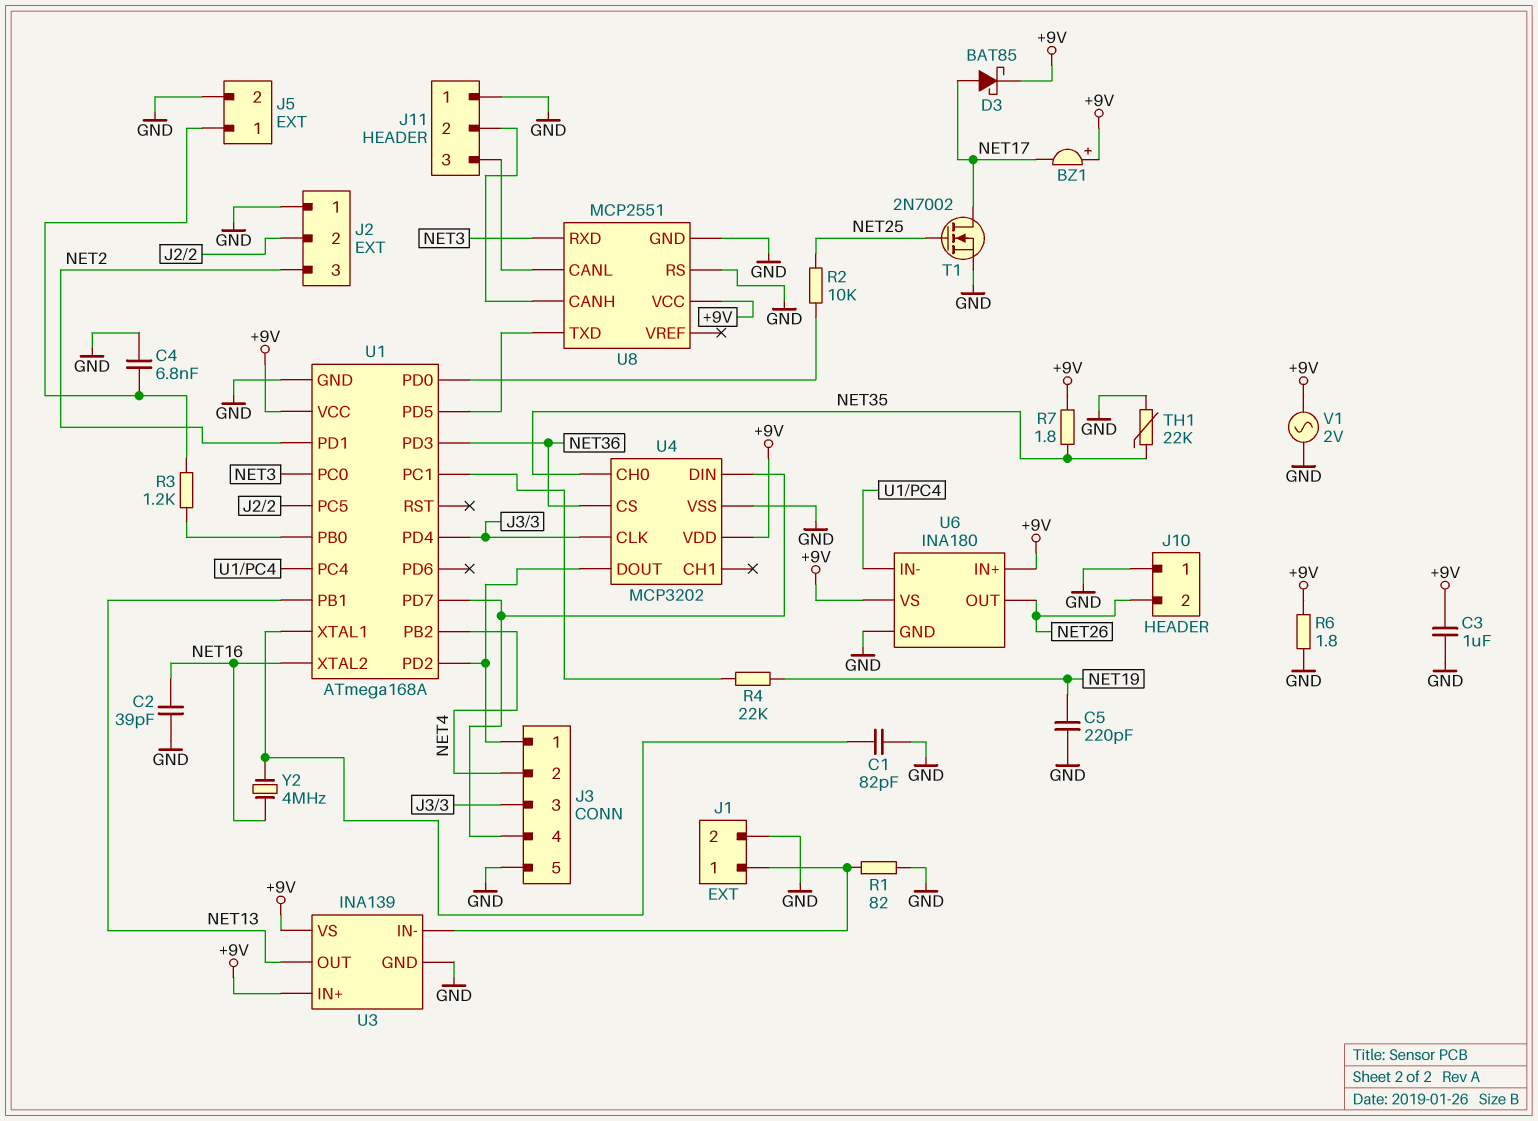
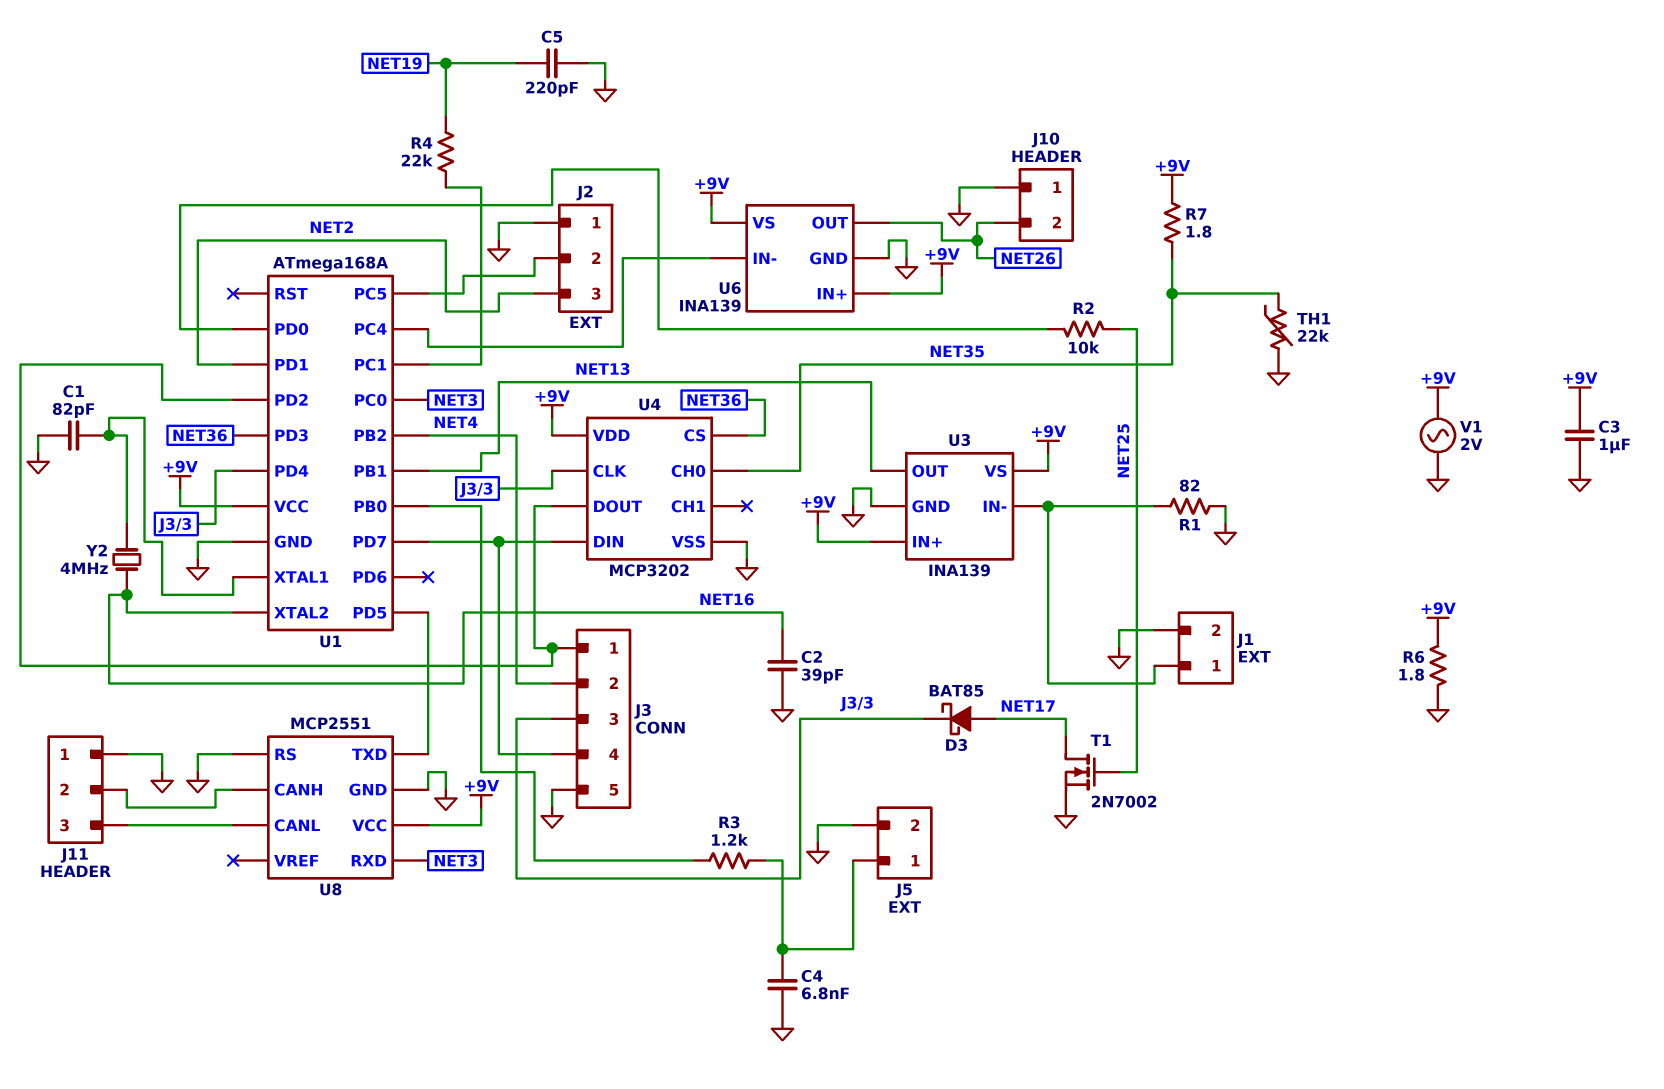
BZ1: buzzer (plus +9V, minus NET17) -> none
D3: schottky BAT85 (A NET17, K +9V) -> schottky BAT85 (A NET17, K J3/3)
U6: INA180 -> INA139

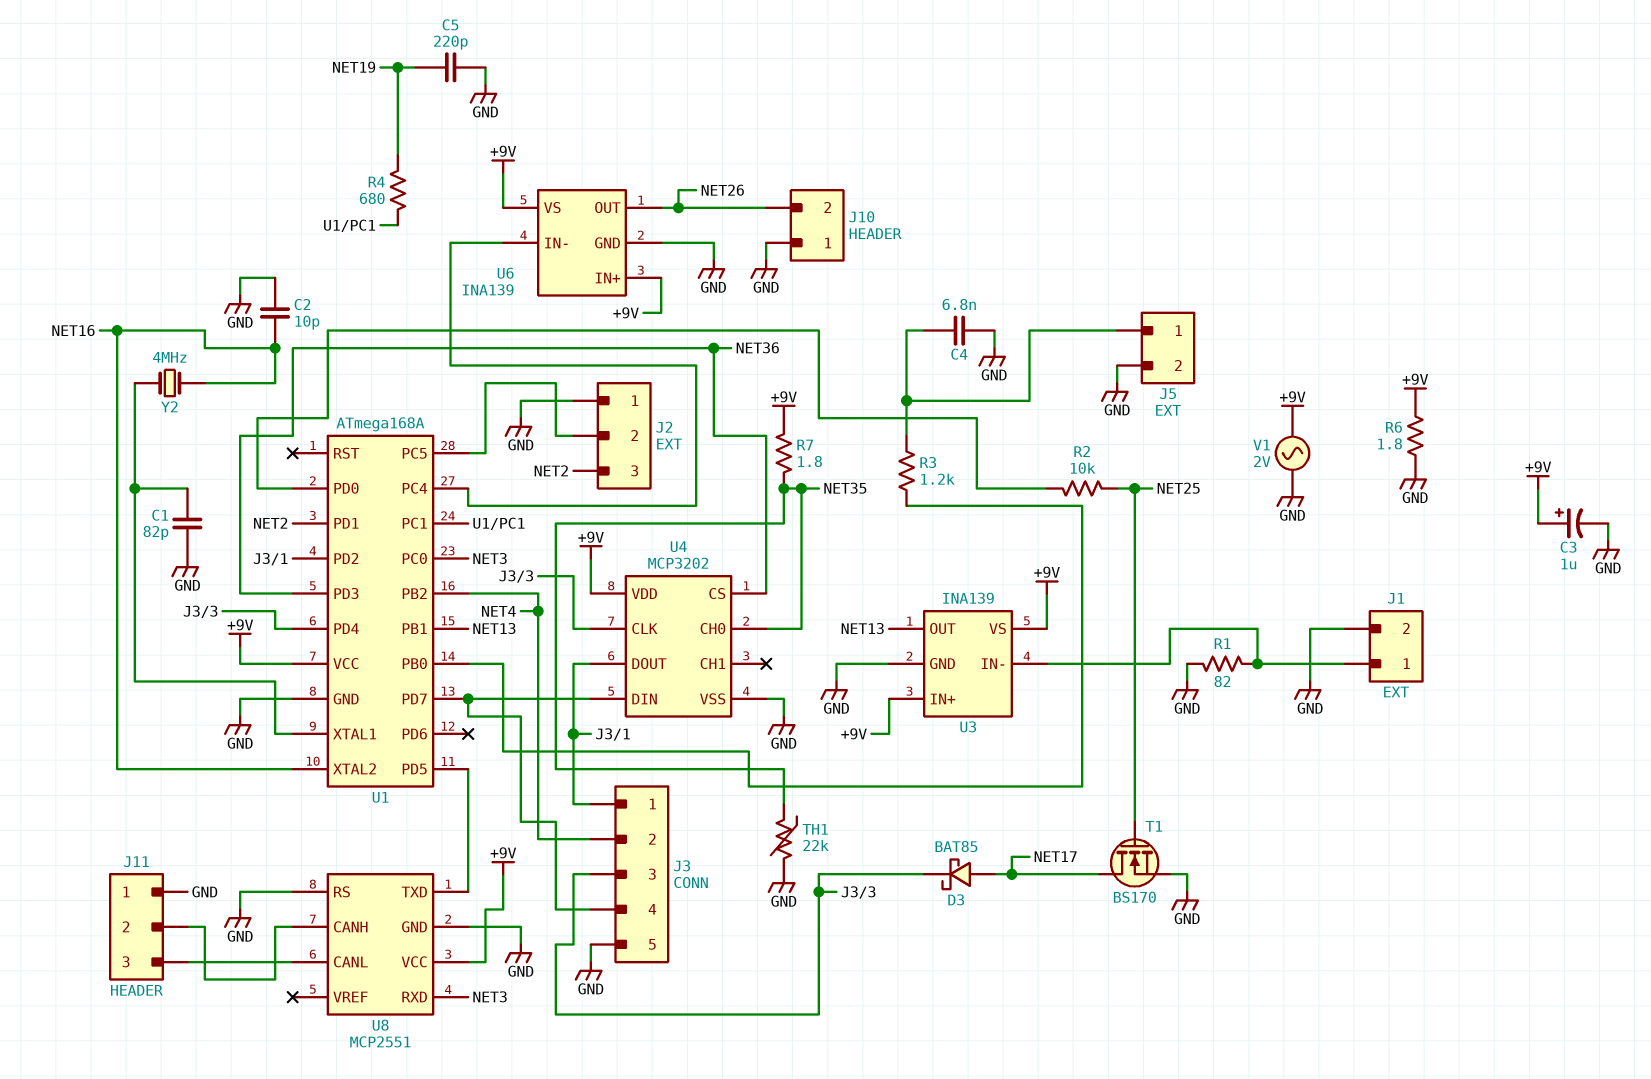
C2: 39pF (GND, NET16) -> 10pF (GND, NET16)
C3: 1uF (+9V, GND) -> 1uF (plus +9V, minus GND)
R4: 22k (NET19, U1/PC1) -> 680 (NET19, U1/PC1)
T1: NMOS 2N7002 (G NET25, D NET17, S GND) -> NMOS BS170 (G NET25, D NET17, S GND)

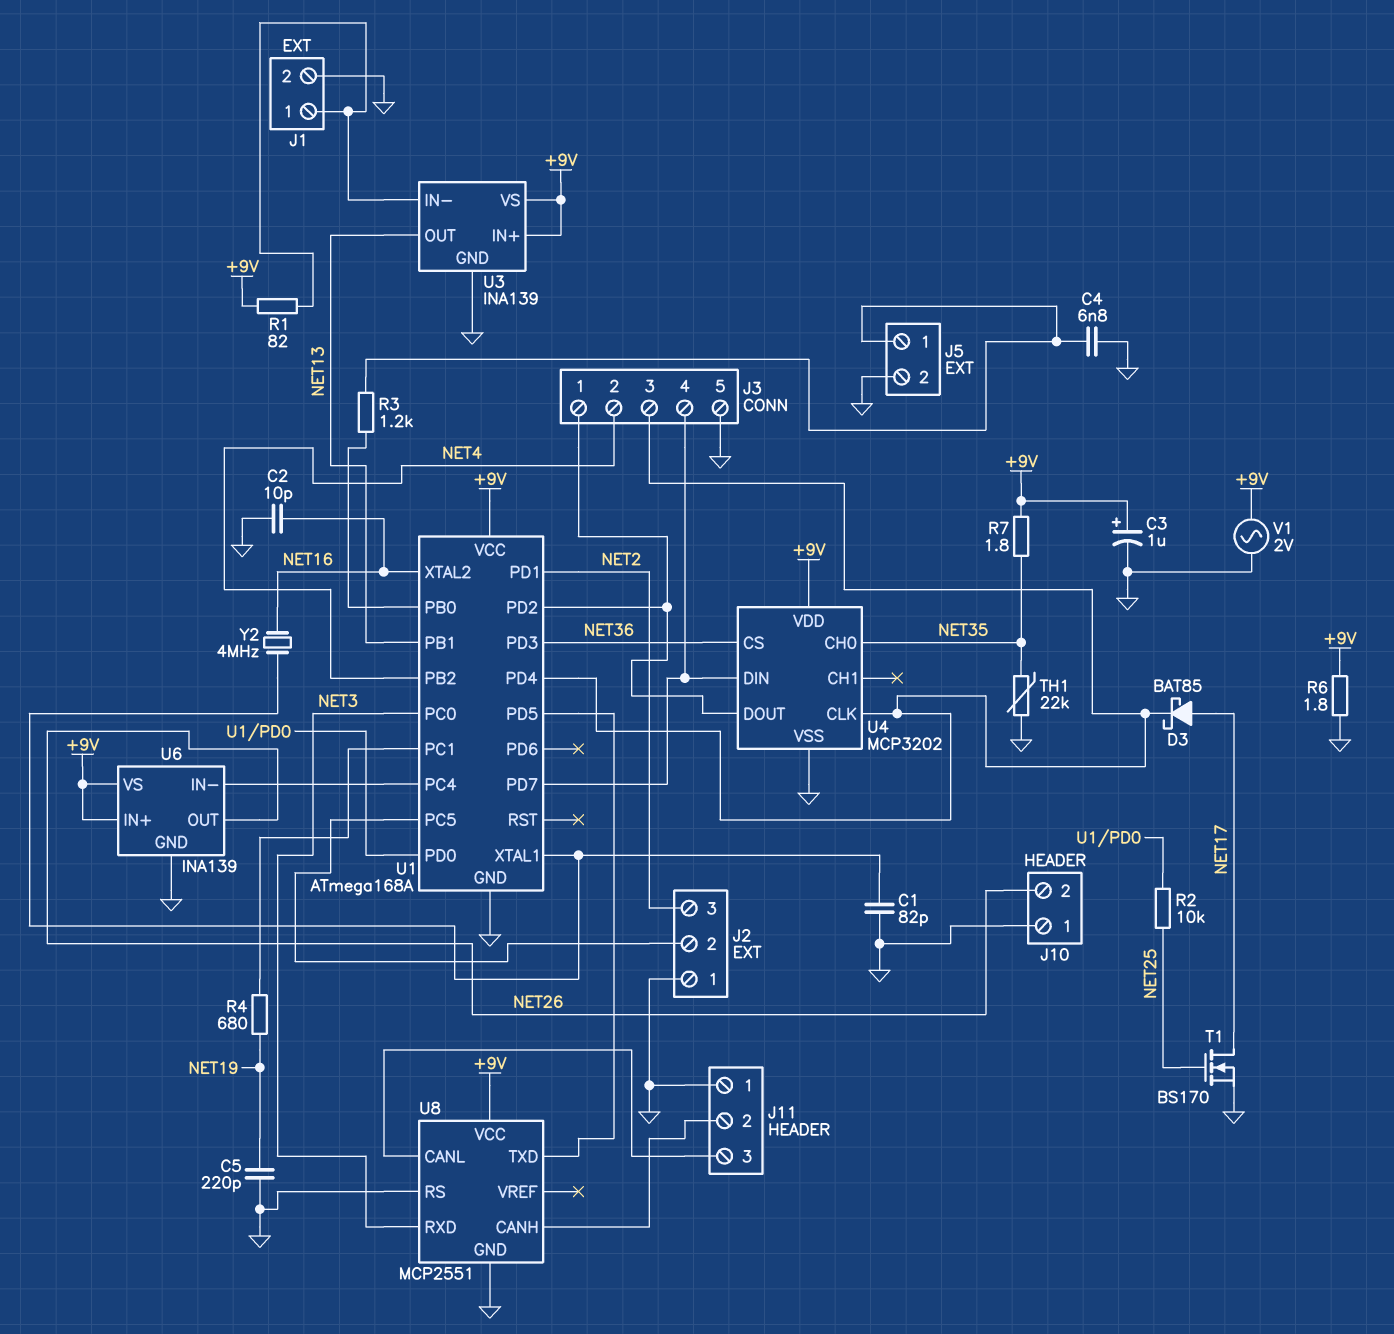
R1: 82 (GND, J1/1) -> 82 (+9V, J1/1)

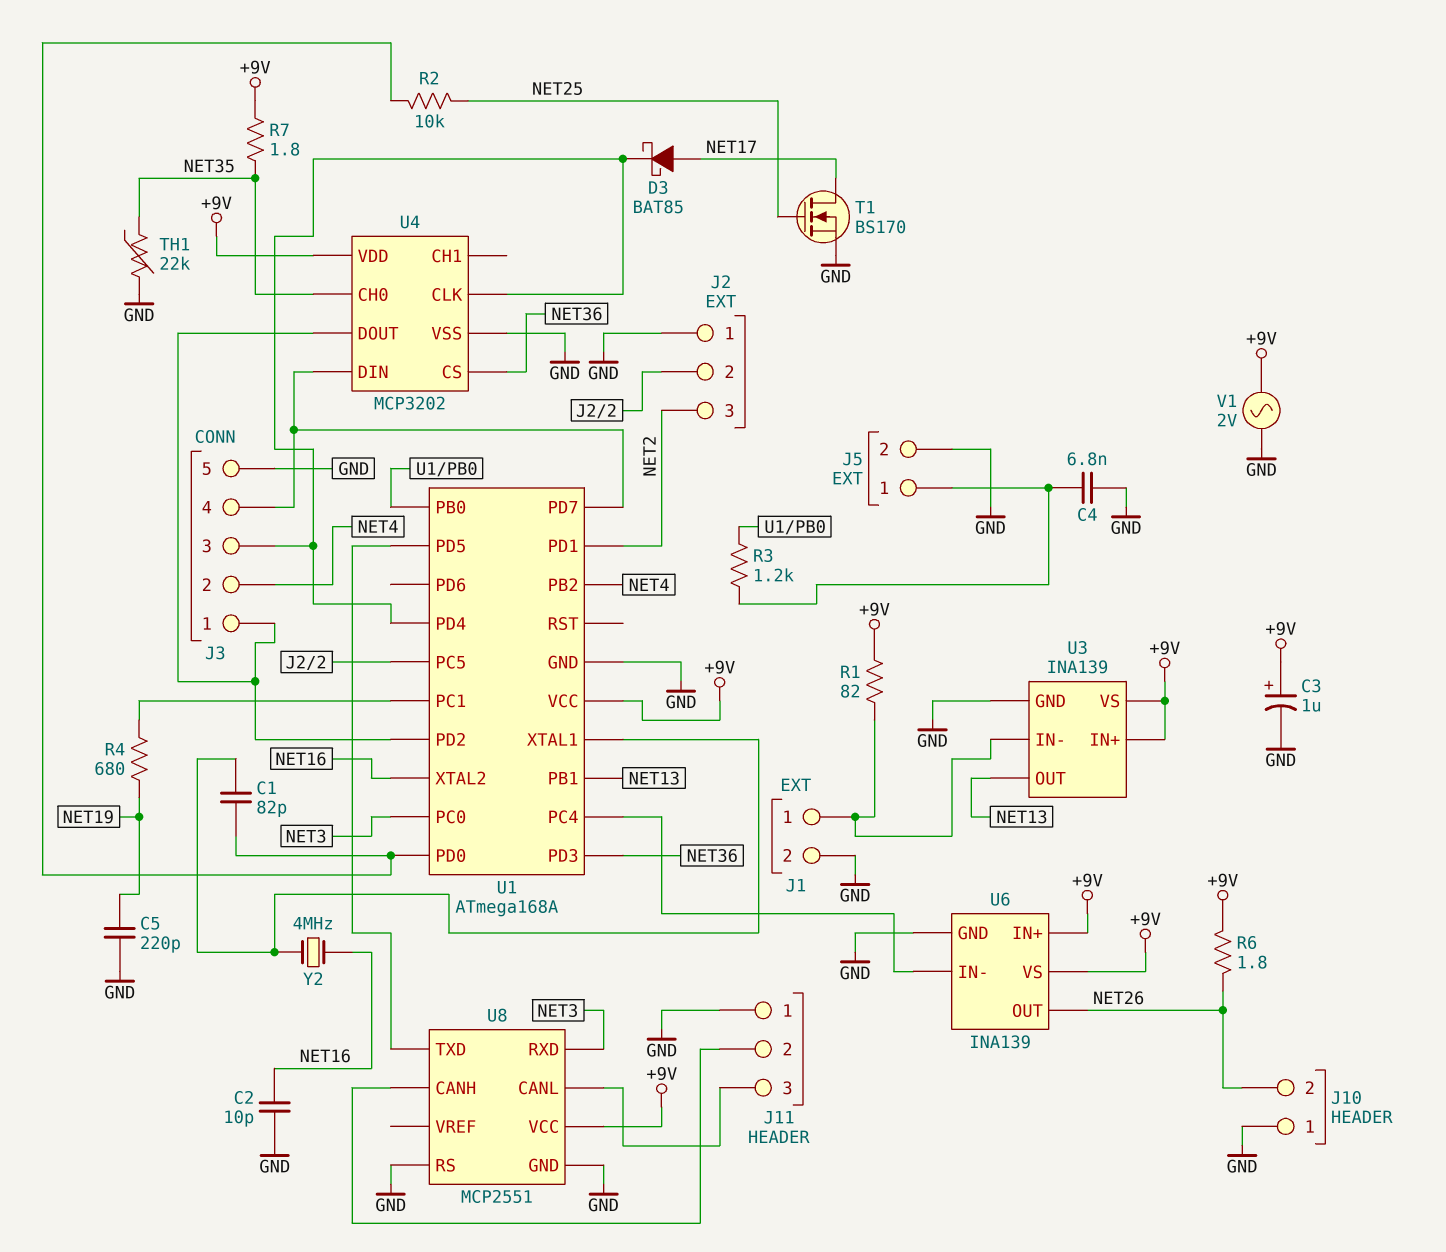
C1: 82pF (GND, U1/XTAL1) -> 82pF (U1/PD0, U1/XTAL1)
R6: 1.8 (+9V, GND) -> 1.8 (+9V, NET26)

